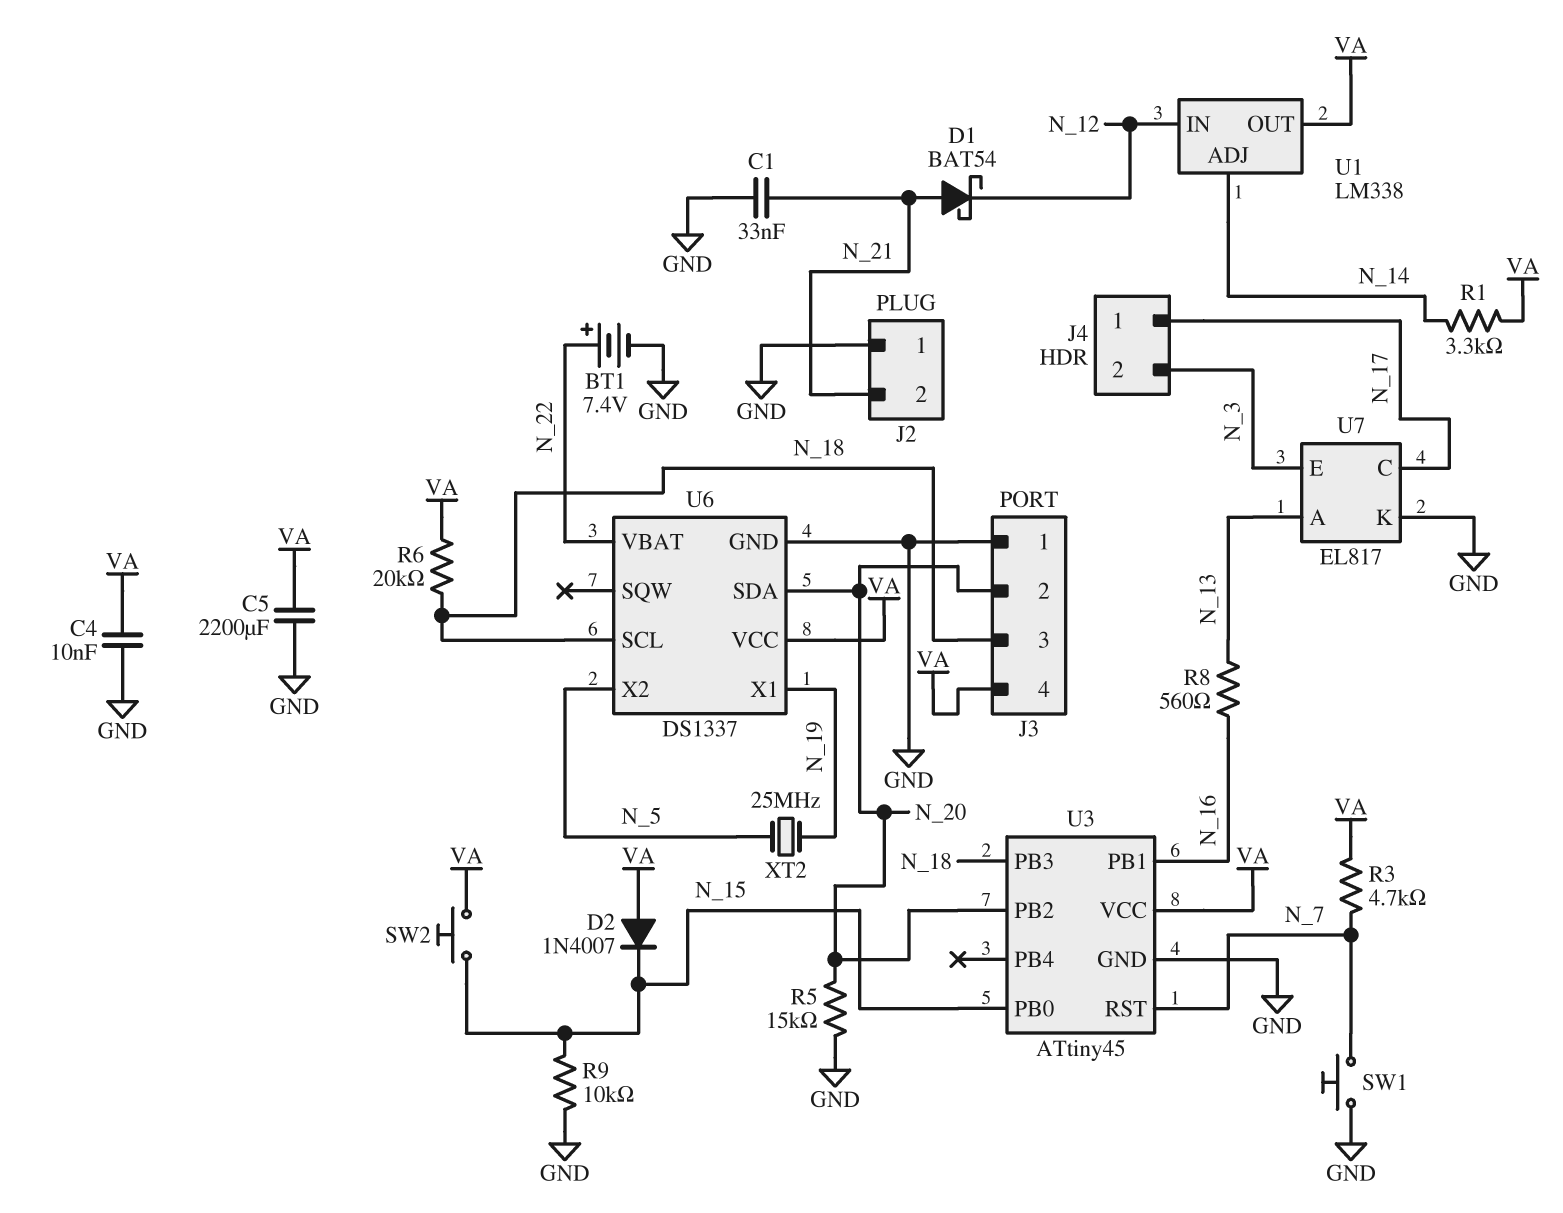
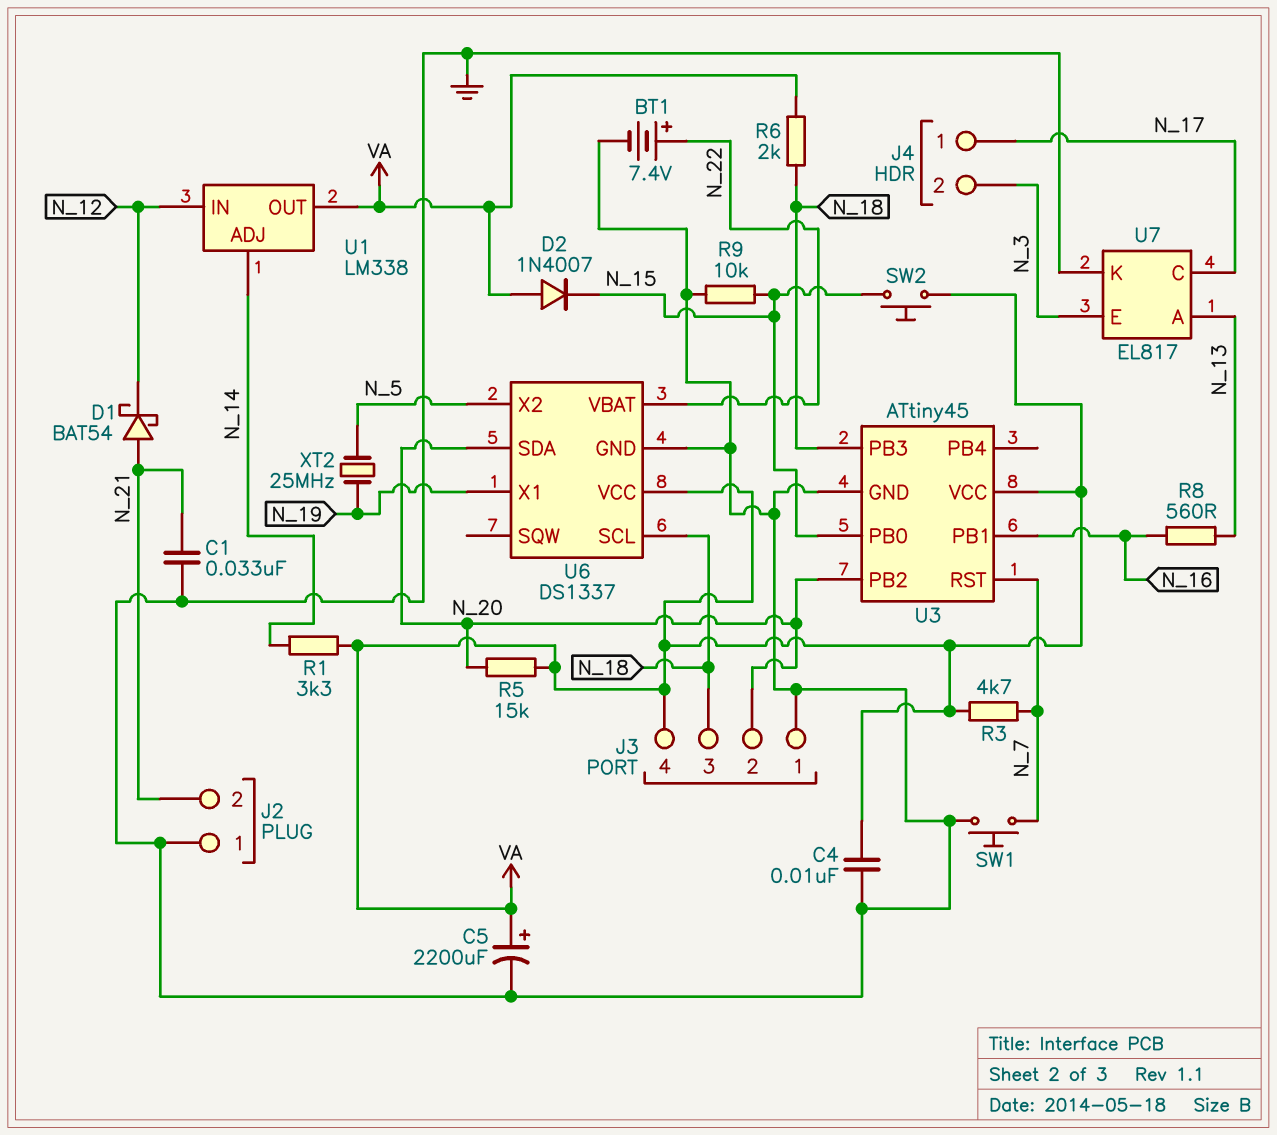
C5: 2200uF (GND, VA) -> 2200uF (plus VA, minus GND)
R5: 15k (GND, N_20) -> 15k (N_20, VA)
R6: 20k (N_18, VA) -> 2k (N_18, VA)

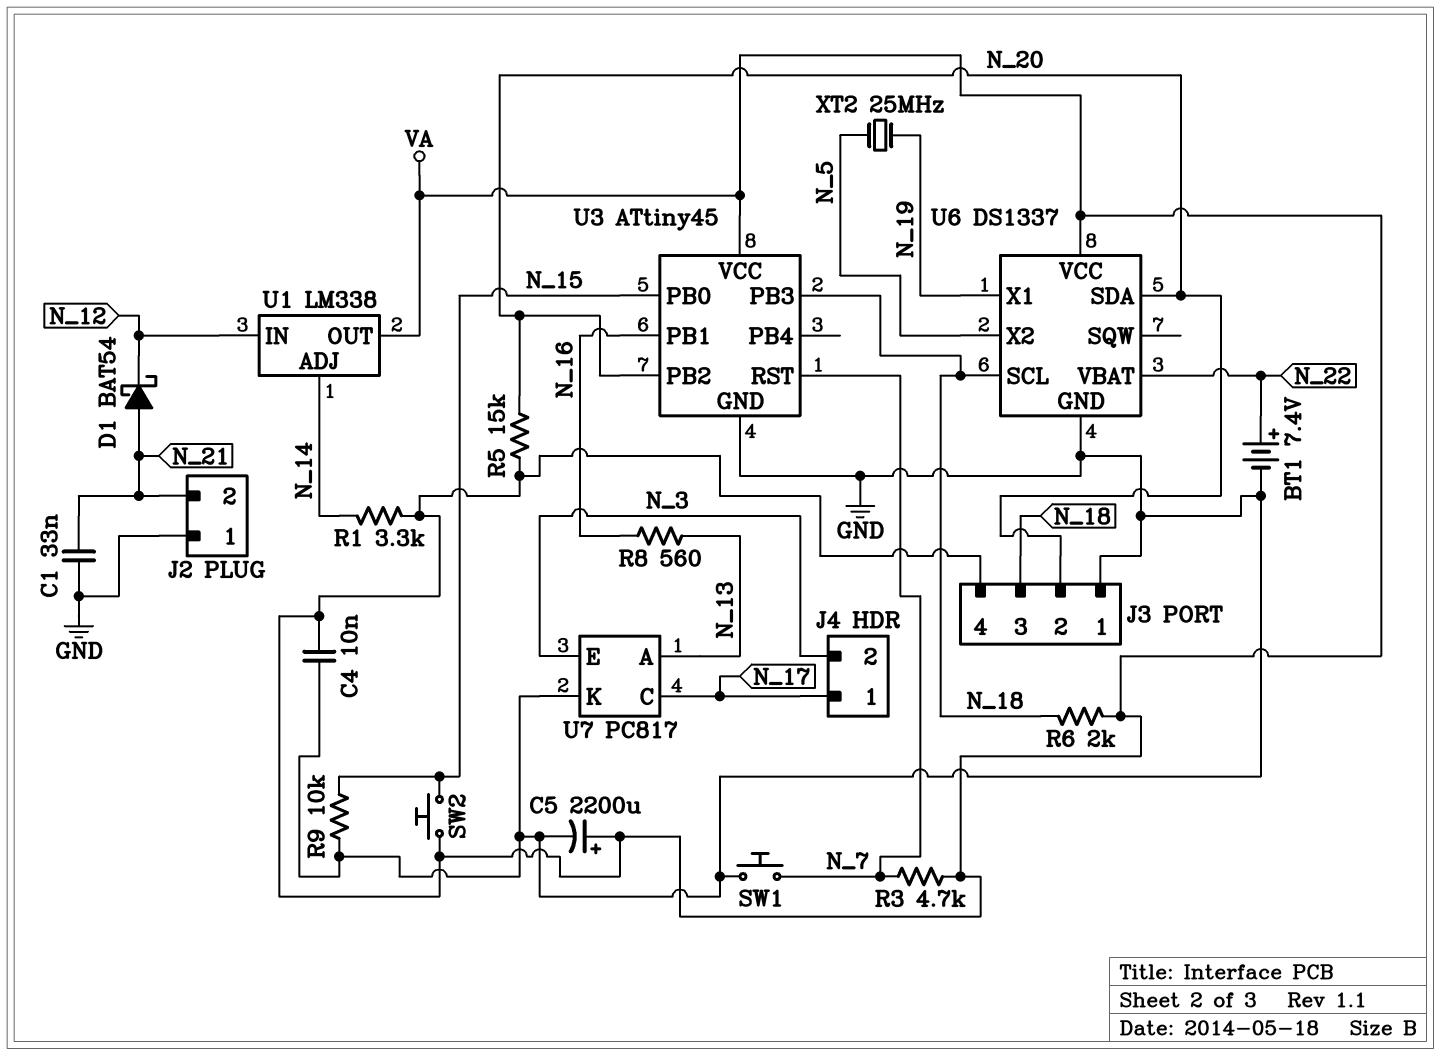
D2: diode 1N4007 (A VA, K N_15) -> none
U7: EL817 -> PC817

